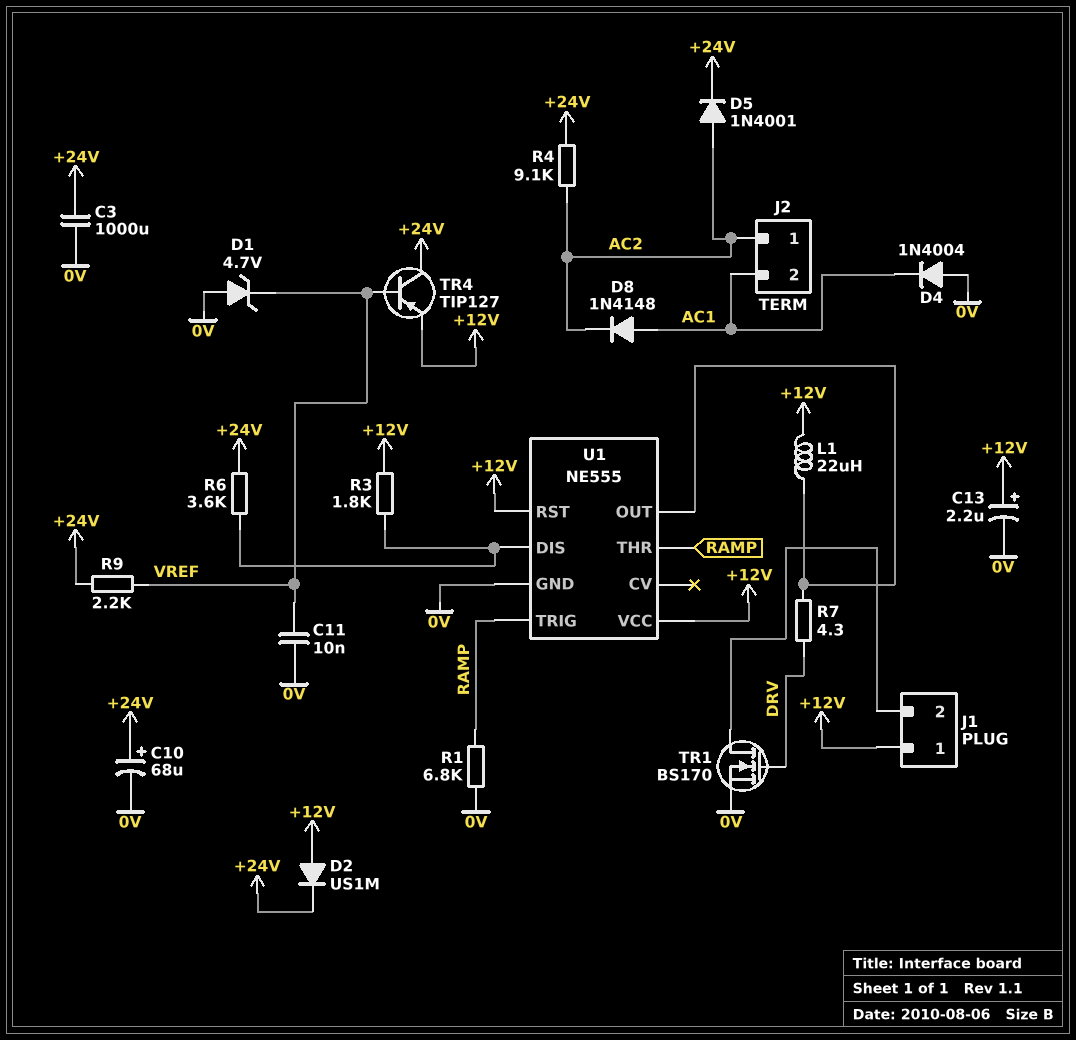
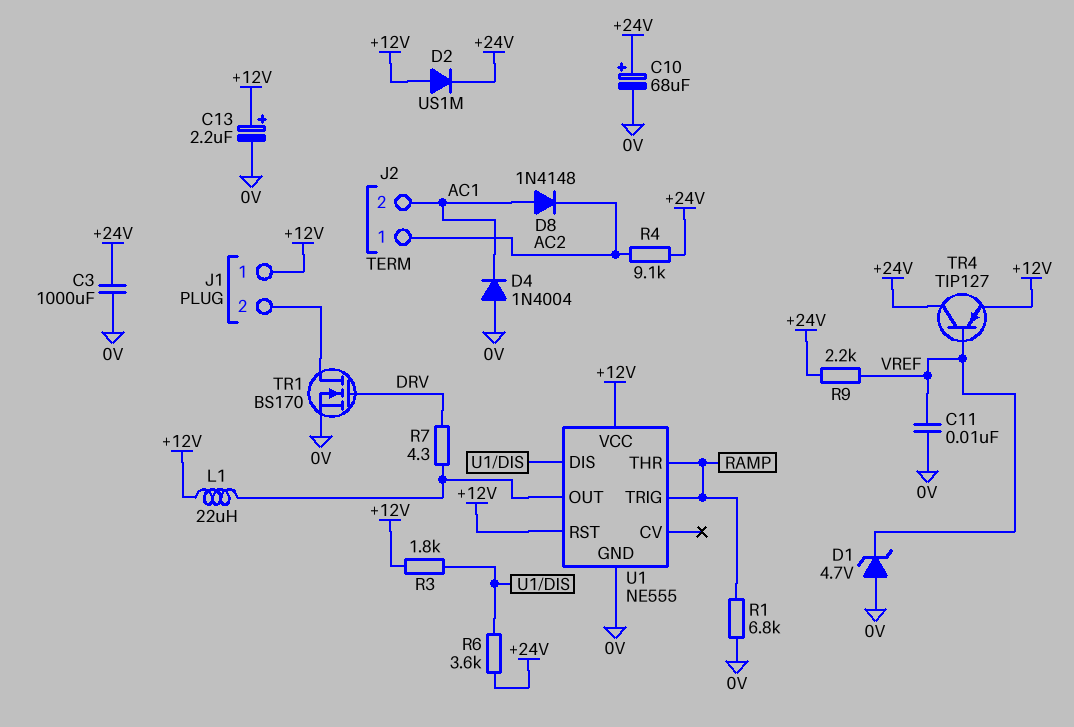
D5: diode 1N4001 (A AC2, K +24V) -> none

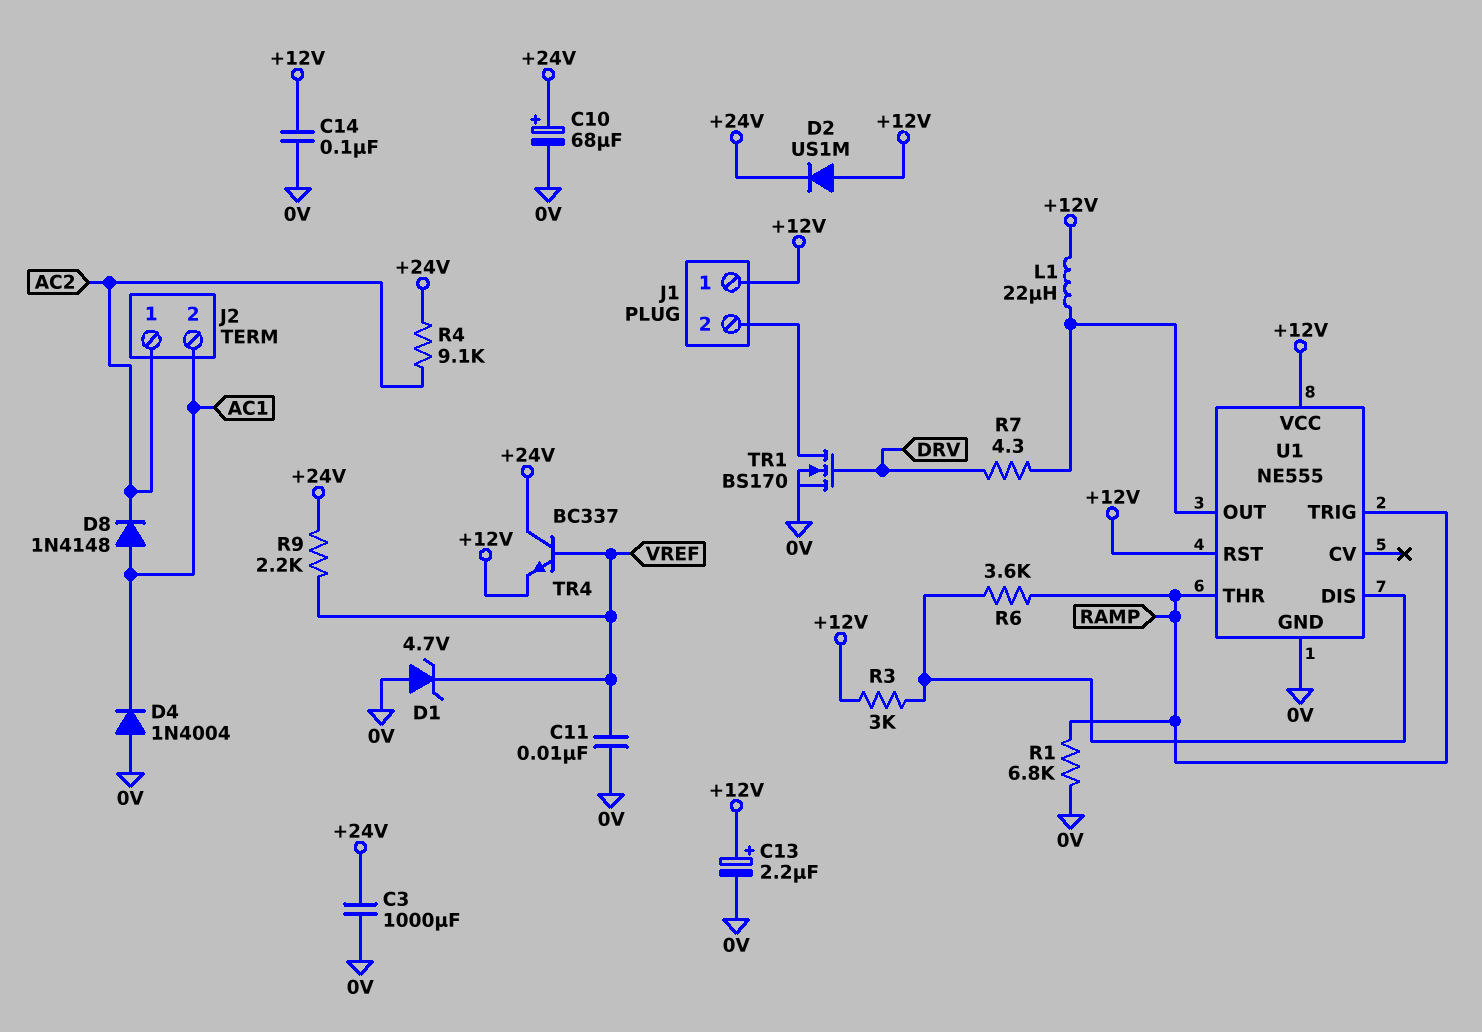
C14: none -> 100nF (+12V, 0V)
R3: 1.8k (+12V, U1/DIS) -> 3k (+12V, U1/DIS)
R6: 3.6k (+24V, U1/DIS) -> 3.6k (RAMP, U1/DIS)
TR4: PNP TIP127 (B VREF, C +24V, E +12V) -> NPN BC337 (B VREF, C +24V, E +12V)

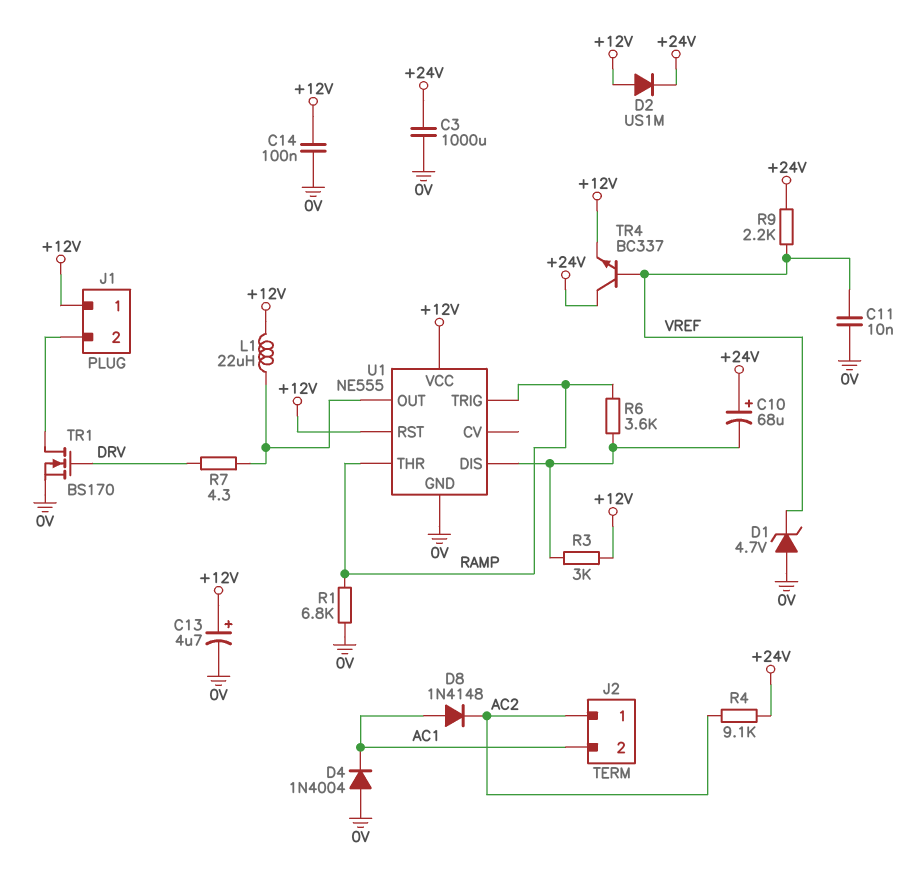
C10: 68uF (plus +24V, minus 0V) -> 68uF (plus +24V, minus U1/DIS)
C13: 2.2uF (plus +12V, minus 0V) -> 4.7uF (plus +12V, minus 0V)

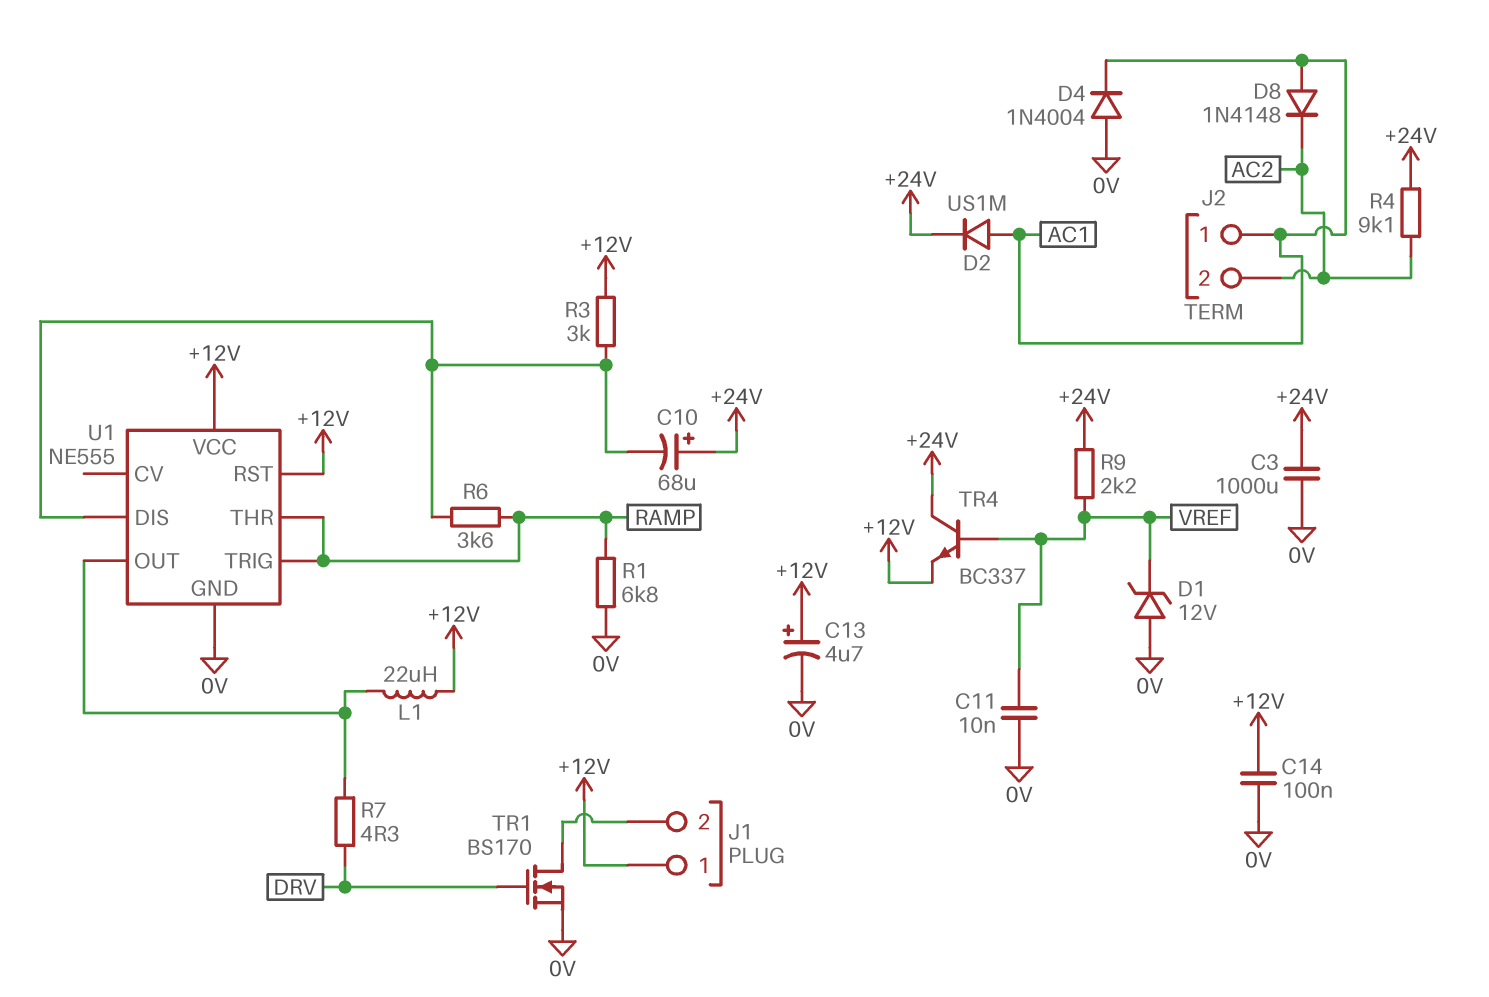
D1: zener 4.7V (A 0V, K VREF) -> zener 12V (A 0V, K VREF)
D2: diode US1M (A +12V, K +24V) -> diode US1M (A AC1, K +24V)
J2 pin 1: AC2 -> AC1
J2 pin 2: AC1 -> AC2

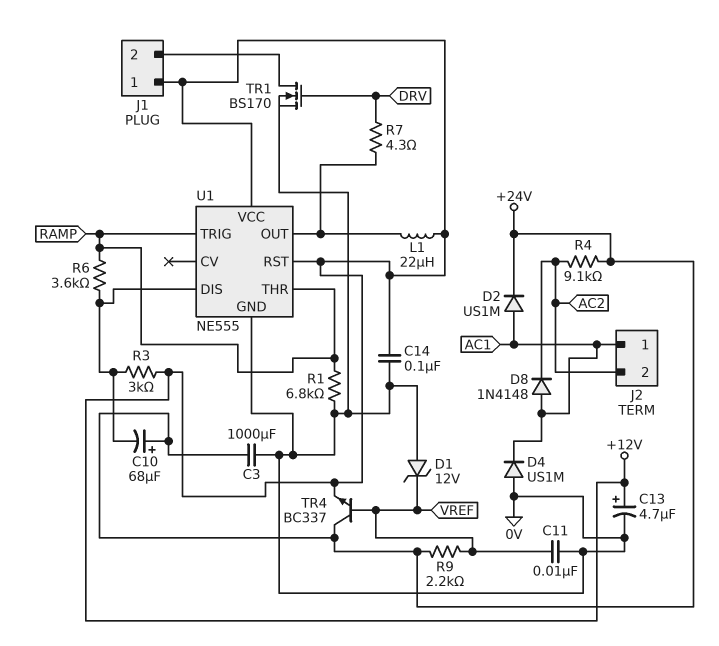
D4: diode 1N4004 (A 0V, K AC1) -> diode US1M (A 0V, K AC1)

